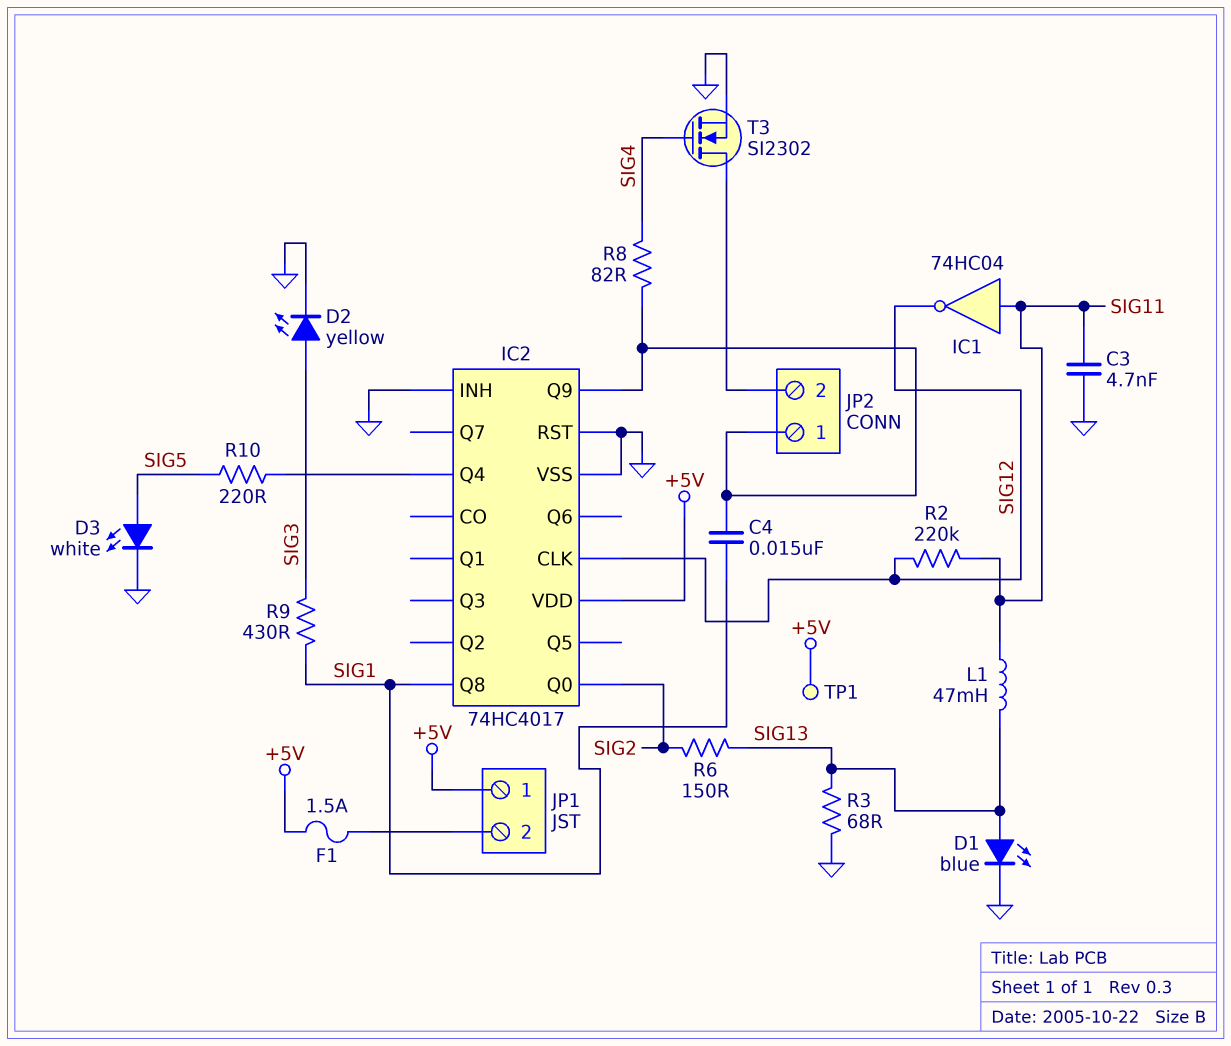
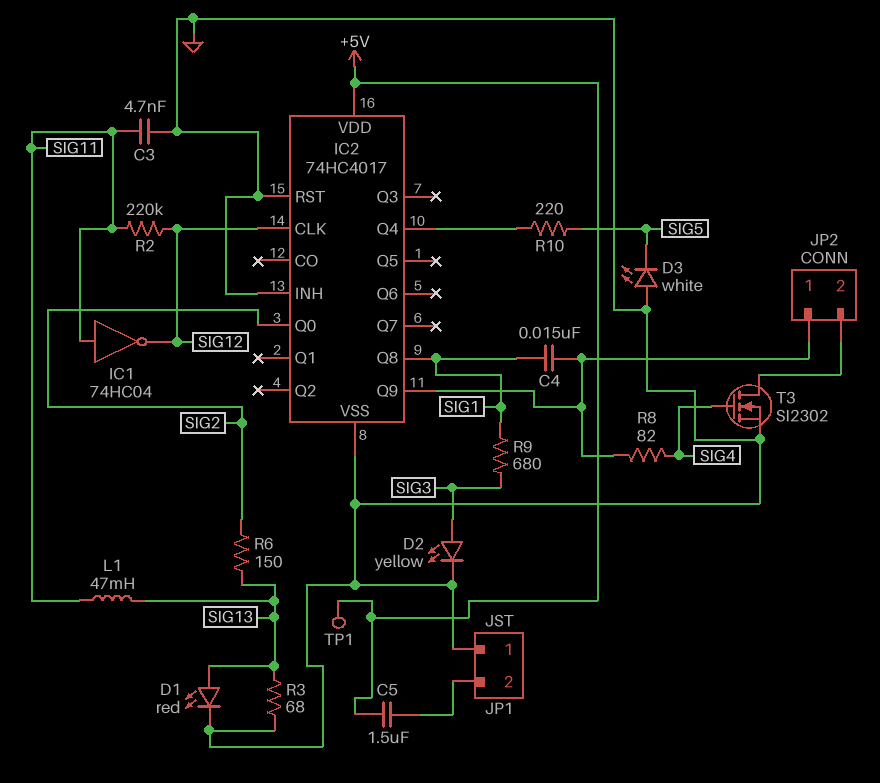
C5: none -> 1.5uF (+5V, JP1/2)
D1: LED blue (A SIG13, K GND) -> LED red (A SIG13, K GND)
D3: LED white (A SIG5, K GND) -> LED white (A GND, K SIG5)
F1: 1.5A (+5V, JP1/2) -> none
JP1 pin 1: +5V -> GND
R9: 430 (SIG1, SIG3) -> 680 (SIG1, SIG3)

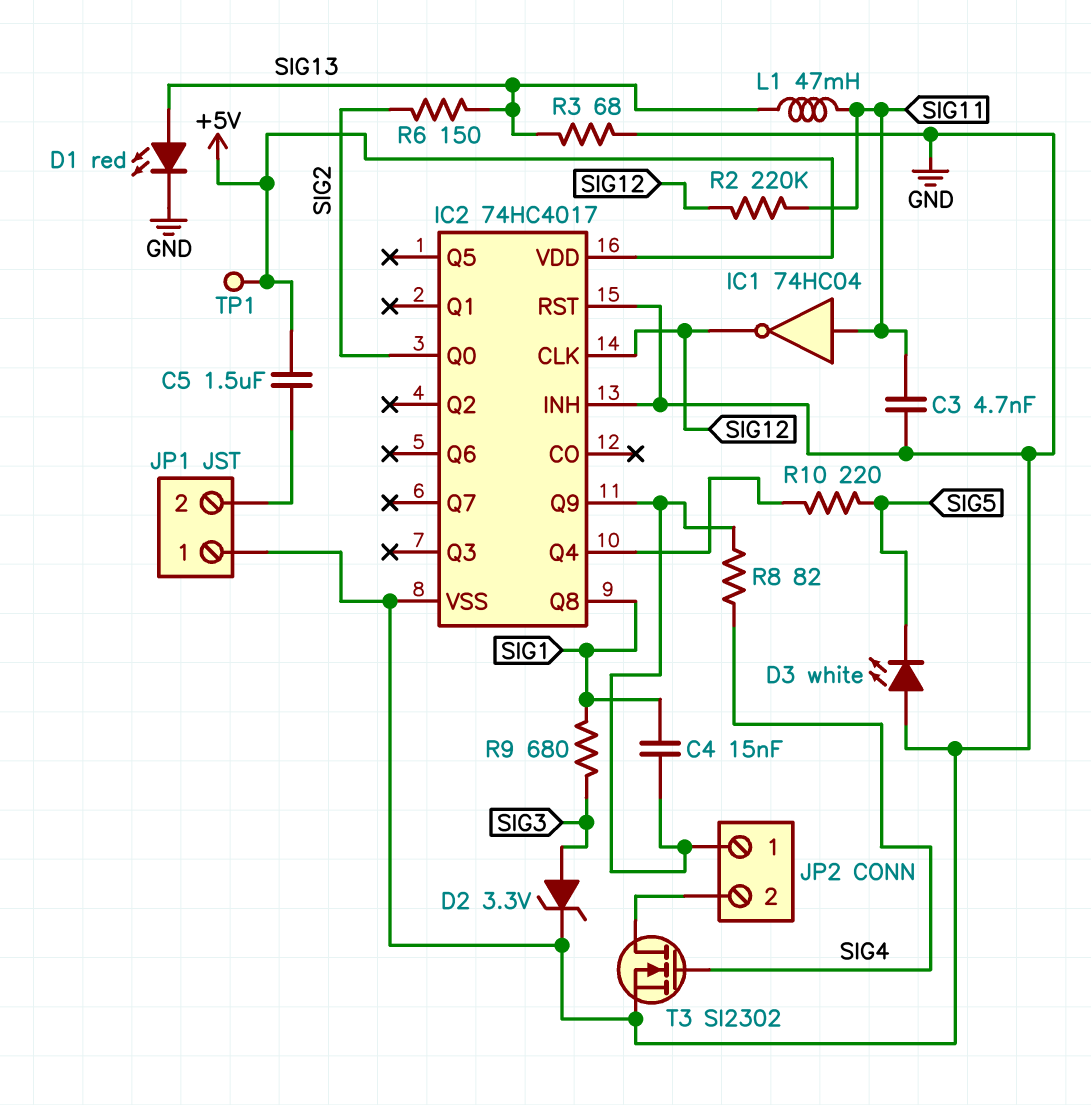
D2: LED yellow (A SIG3, K GND) -> zener 3.3V (A SIG3, K GND)

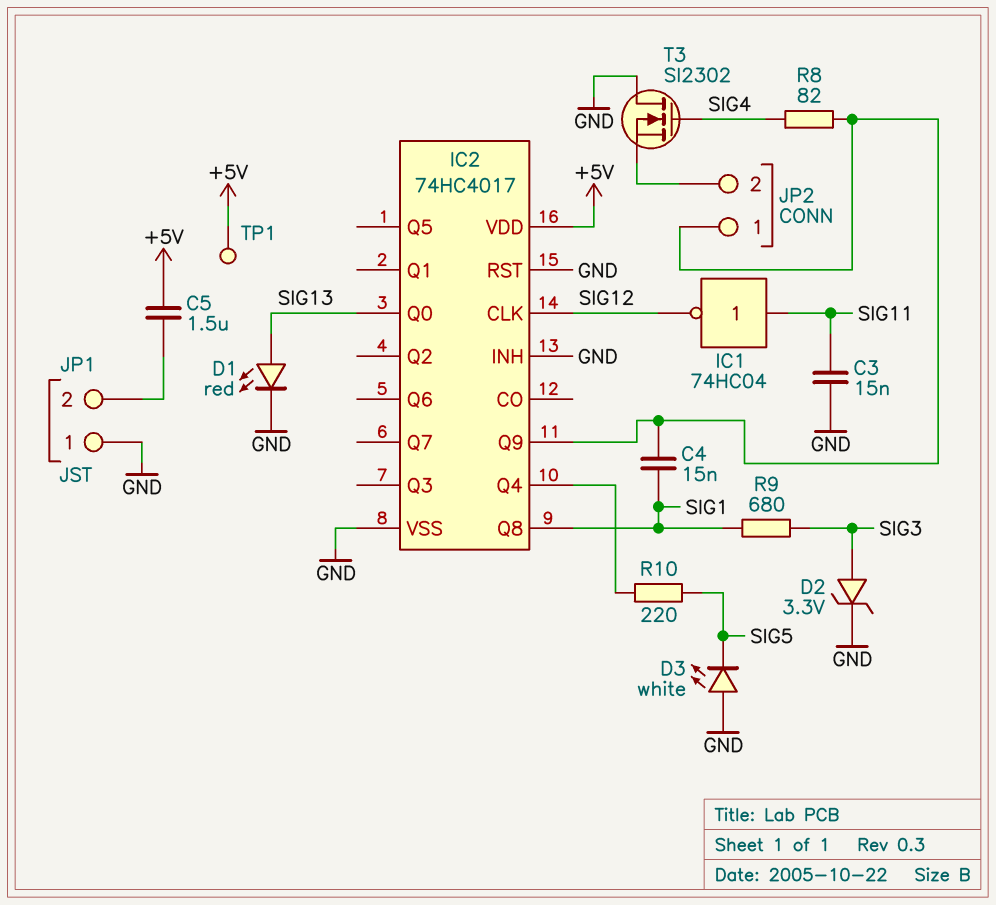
C3: 4.7nF (GND, SIG11) -> 15nF (GND, SIG11)
IC2 pin Q0: SIG2 -> SIG13
L1: 47mH (SIG11, SIG13) -> none
R2: 220k (SIG11, SIG12) -> none
R3: 68 (GND, SIG13) -> none
R6: 150 (SIG2, SIG13) -> none
T3: NMOS SI2302 (G SIG4, D JP2/2, S GND) -> NMOS SI2302 (G SIG4, D GND, S JP2/2)

